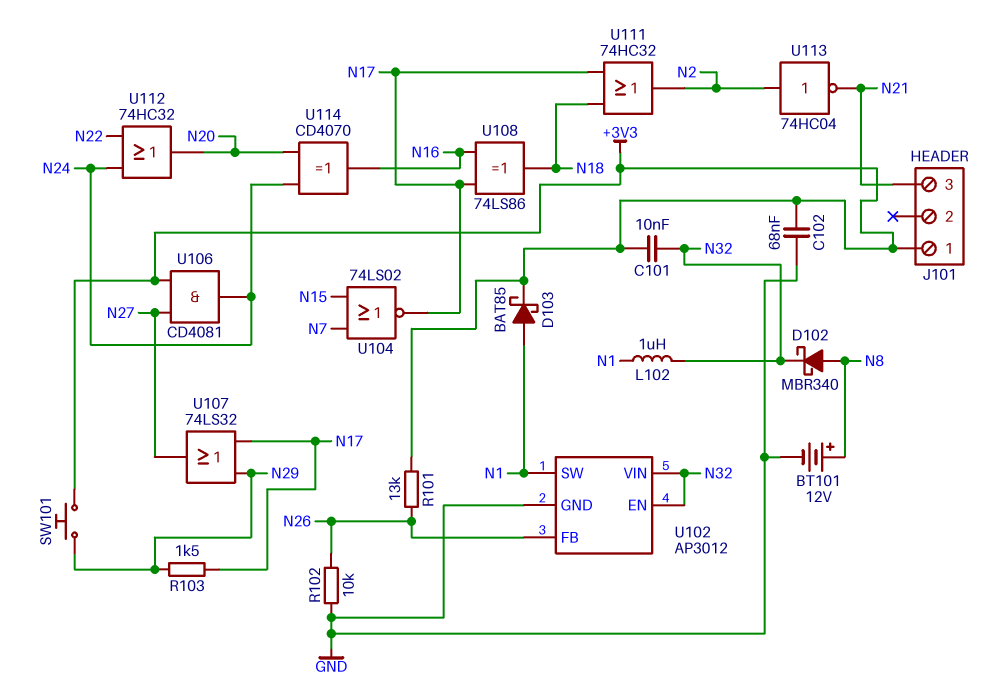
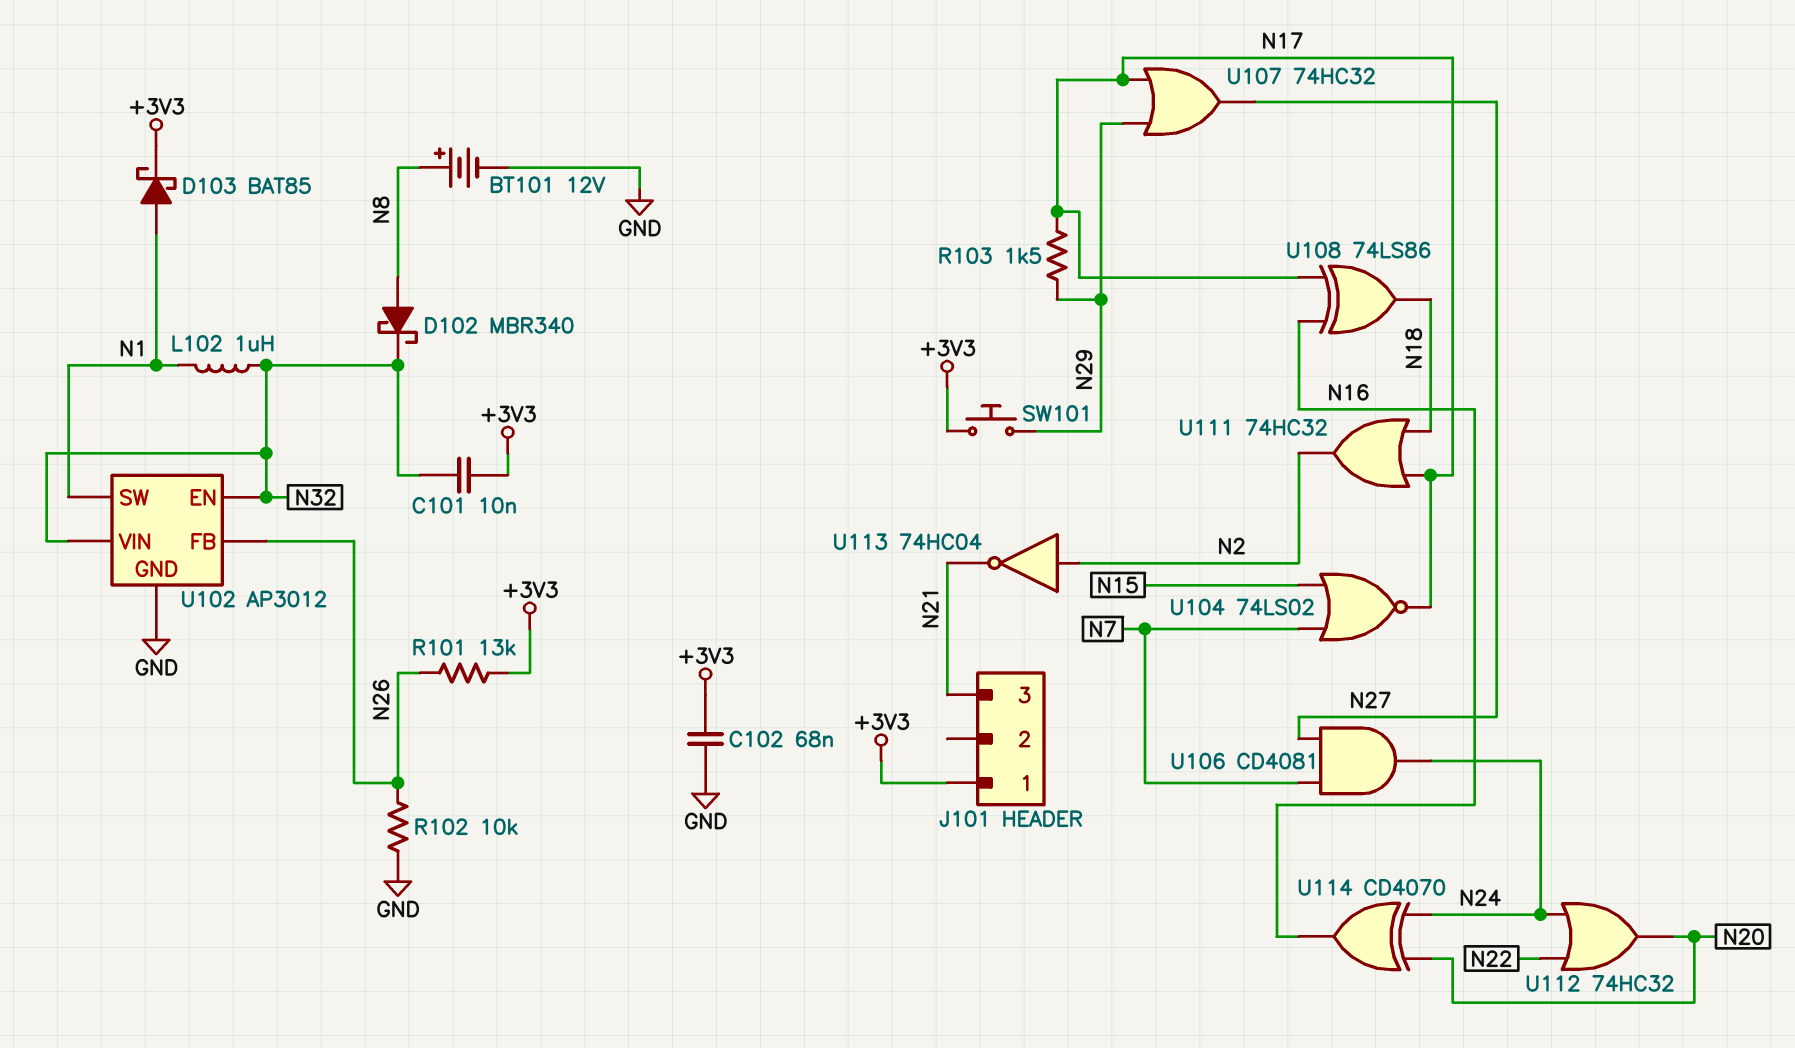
U106: AND CD4081 (in +3V3, in N27, out N24) -> AND CD4081 (in N7, in N27, out N24)
U107: OR 74LS32 (in N17, in N29, out N27) -> OR 74HC32 (in N17, in N29, out N27)

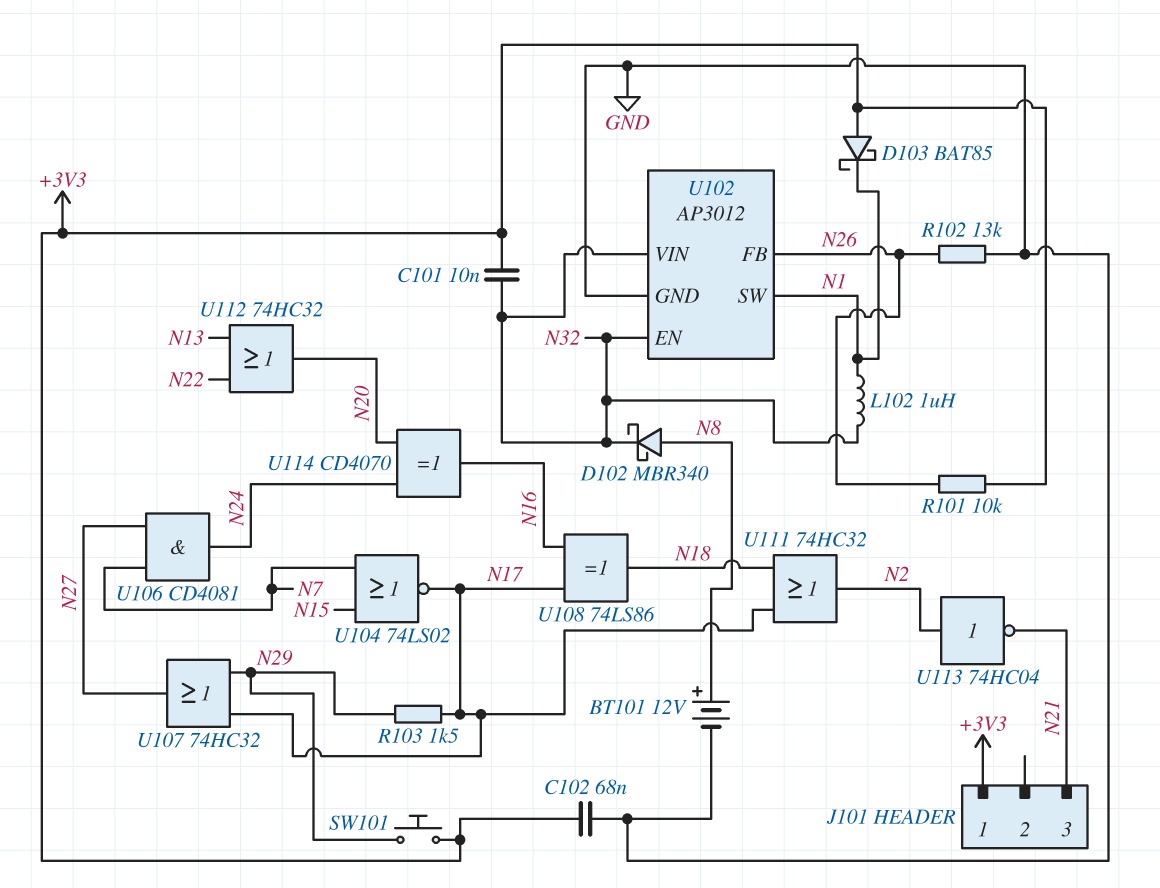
D103: schottky BAT85 (A N1, K +3V3) -> schottky BAT85 (A +3V3, K N1)
R101: 13k (+3V3, N26) -> 10k (+3V3, N26)
R102: 10k (GND, N26) -> 13k (GND, N26)
U112: OR 74HC32 (in N22, in N24, out N20) -> OR 74HC32 (in N13, in N22, out N20)

